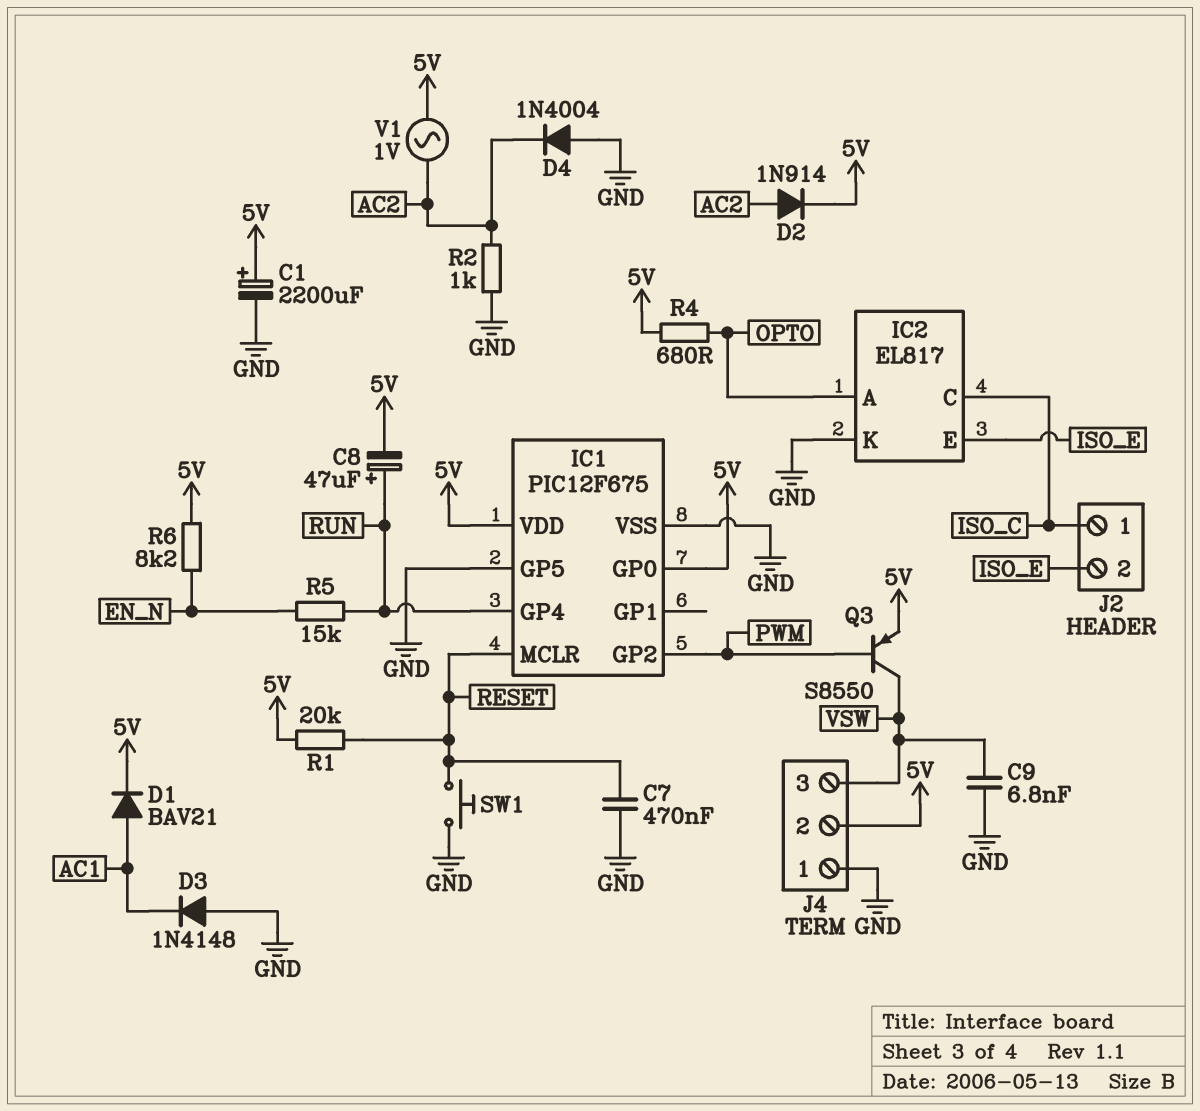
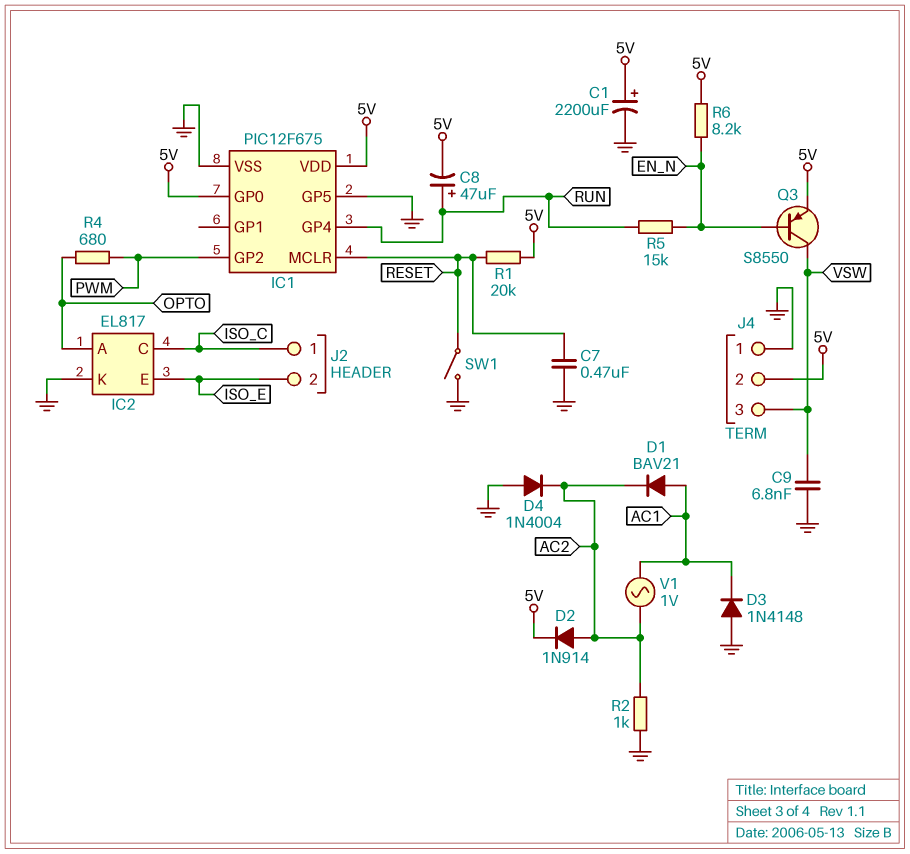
D1: diode BAV21 (A AC1, K 5V) -> diode BAV21 (A AC1, K AC2)
Q3: PNP S8550 (B PWM, C VSW, E 5V) -> PNP S8550 (B EN_N, C VSW, E 5V)
R4: 680 (5V, OPTO) -> 680 (OPTO, PWM)
SW1: button (GND, RESET) -> switch (GND, RESET)
V1: AC 1V (5V, AC2) -> AC 1V (AC1, AC2)

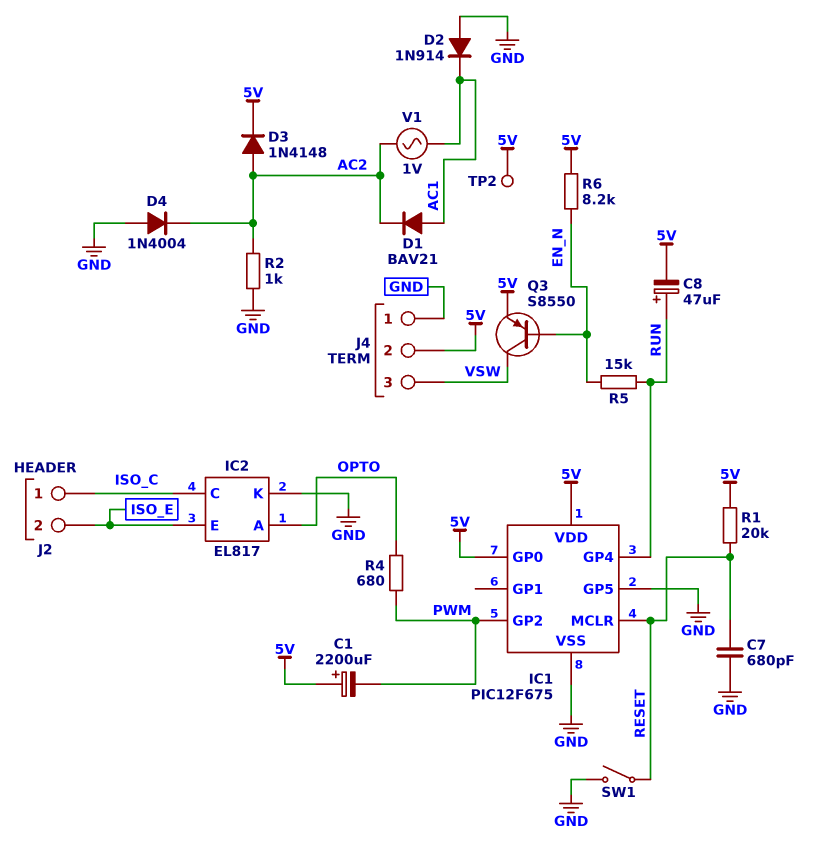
C1: 2200uF (plus 5V, minus GND) -> 2200uF (plus 5V, minus PWM)
C7: 470nF (GND, RESET) -> 680pF (GND, RESET)
C9: 6.8nF (GND, VSW) -> none
D2: diode 1N914 (A AC2, K 5V) -> diode 1N914 (A GND, K AC1)
D3: diode 1N4148 (A GND, K AC1) -> diode 1N4148 (A AC2, K 5V)
TP2: none -> test point (5V)

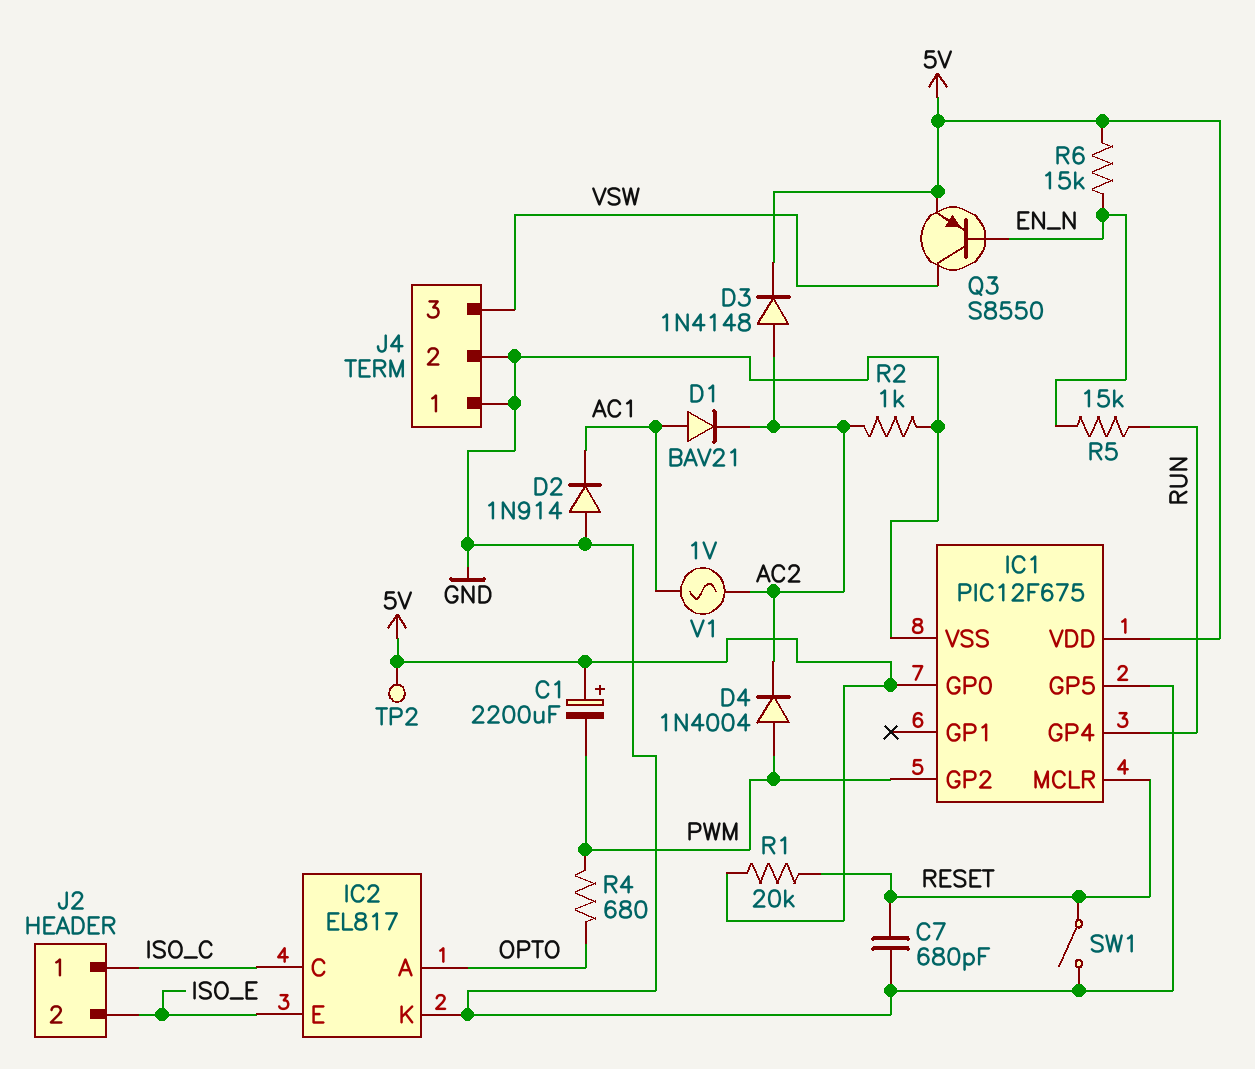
C8: 47uF (plus RUN, minus 5V) -> none
D4: diode 1N4004 (A GND, K AC2) -> diode 1N4004 (A PWM, K AC2)
J4 pin 2: 5V -> GND
R6: 8.2k (5V, EN_N) -> 15k (5V, EN_N)

